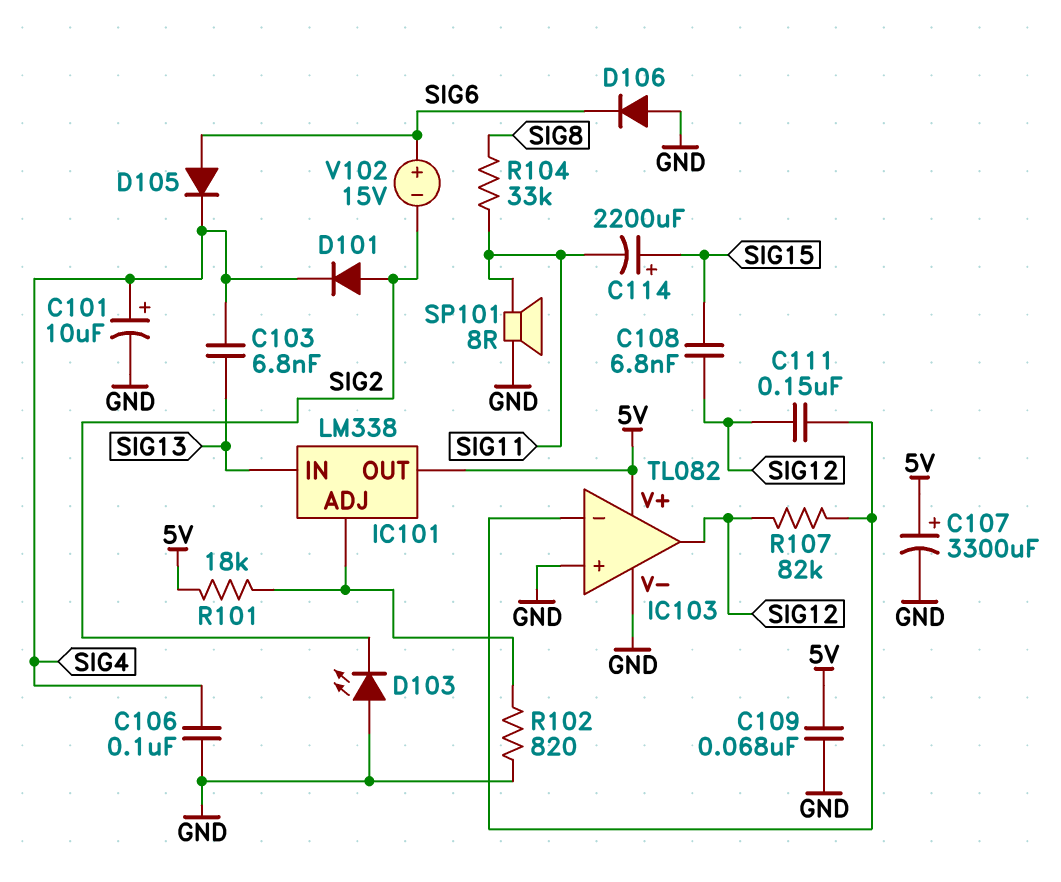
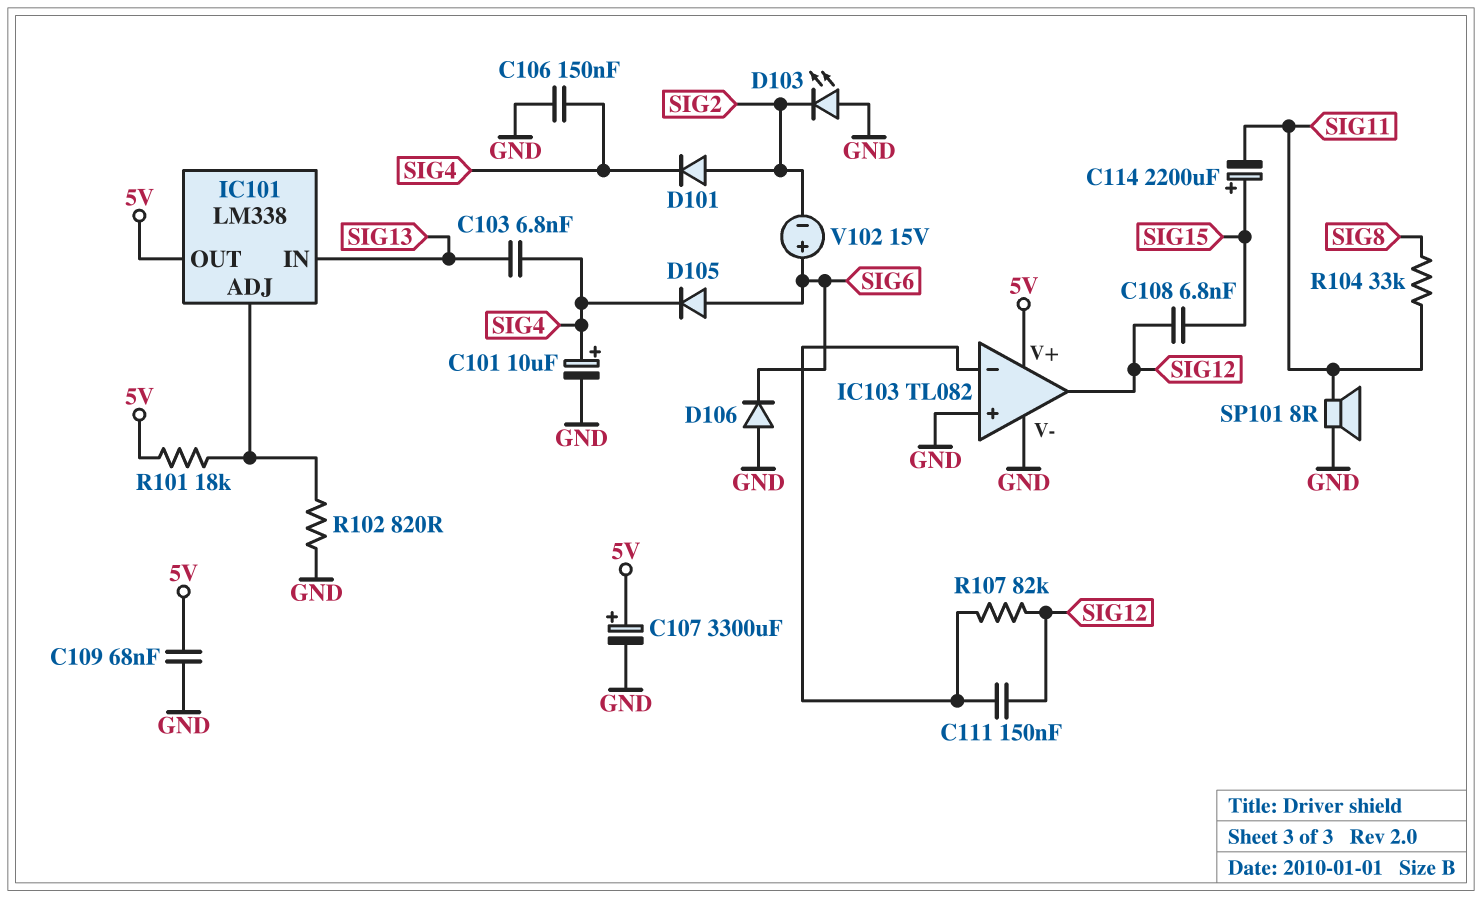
C106: 100nF (GND, SIG4) -> 150nF (GND, SIG4)

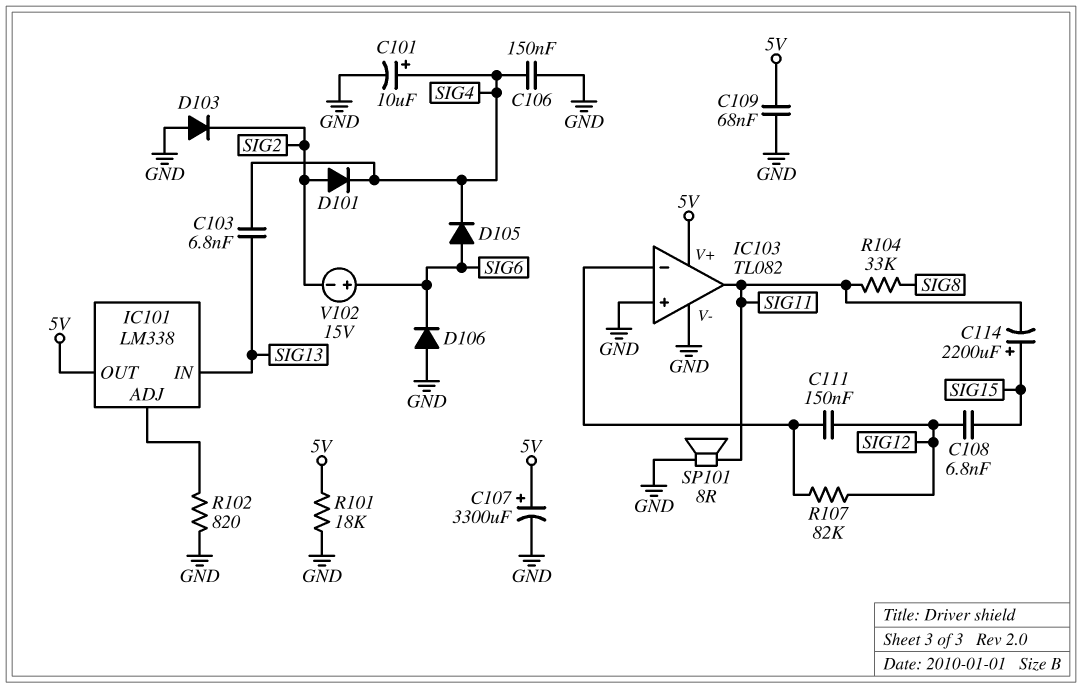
D103: LED (A GND, K SIG2) -> diode (A GND, K SIG2)
IC103 pin out: SIG12 -> SIG11
R101: 18k (5V, IC101/ADJ) -> 18k (5V, GND)

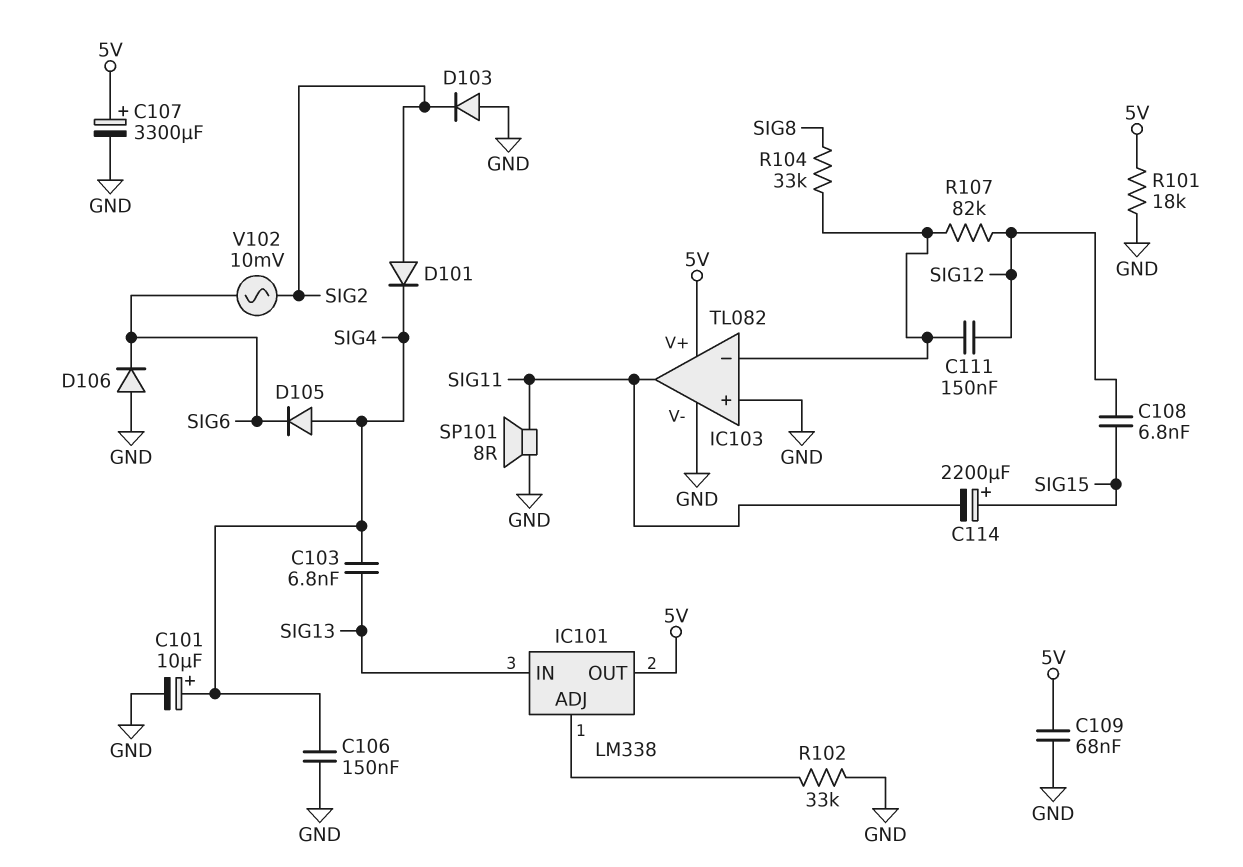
D105: diode (A SIG6, K SIG4) -> diode (A SIG4, K SIG6)
R102: 820 (GND, IC101/ADJ) -> 33k (GND, IC101/ADJ)
R104: 33k (SIG8, SIG11) -> 33k (IC103/in-, SIG8)
V102: 15V (plus SIG6, minus SIG2) -> AC 10mV (SIG2, SIG6)

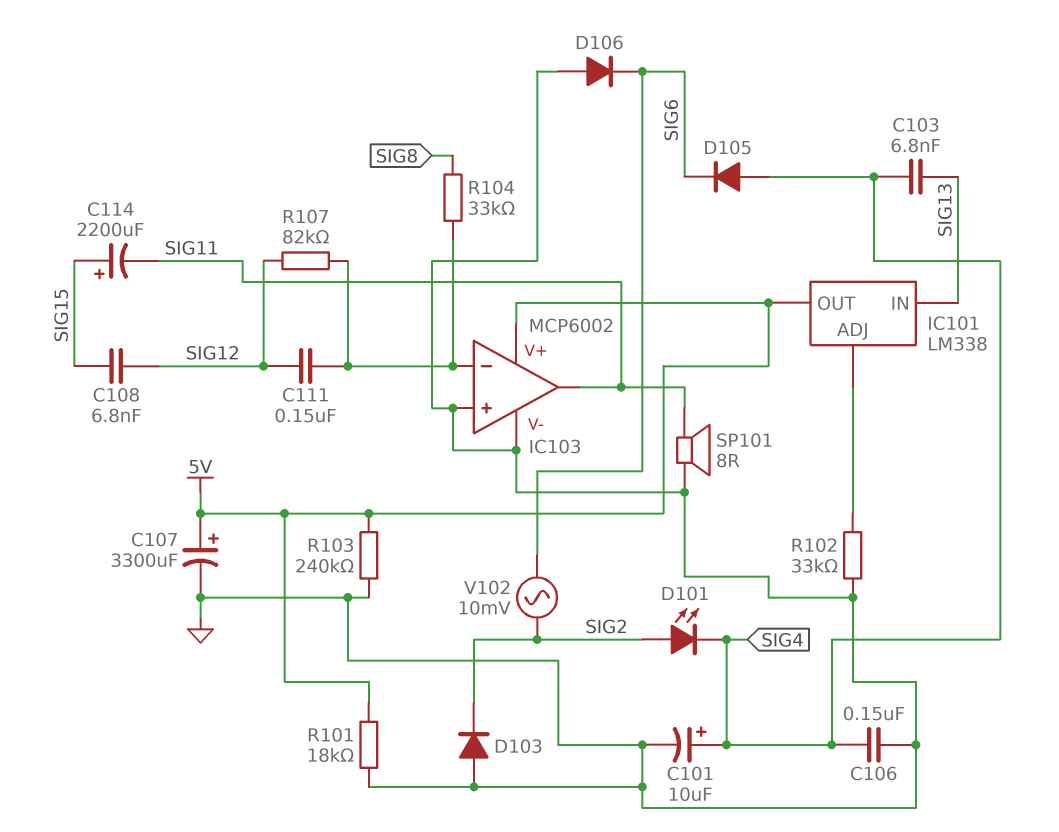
C109: 68nF (5V, GND) -> none
D101: diode (A SIG2, K SIG4) -> LED (A SIG2, K SIG4)
IC103: TL082 -> MCP6002
R103: none -> 240k (5V, GND)

